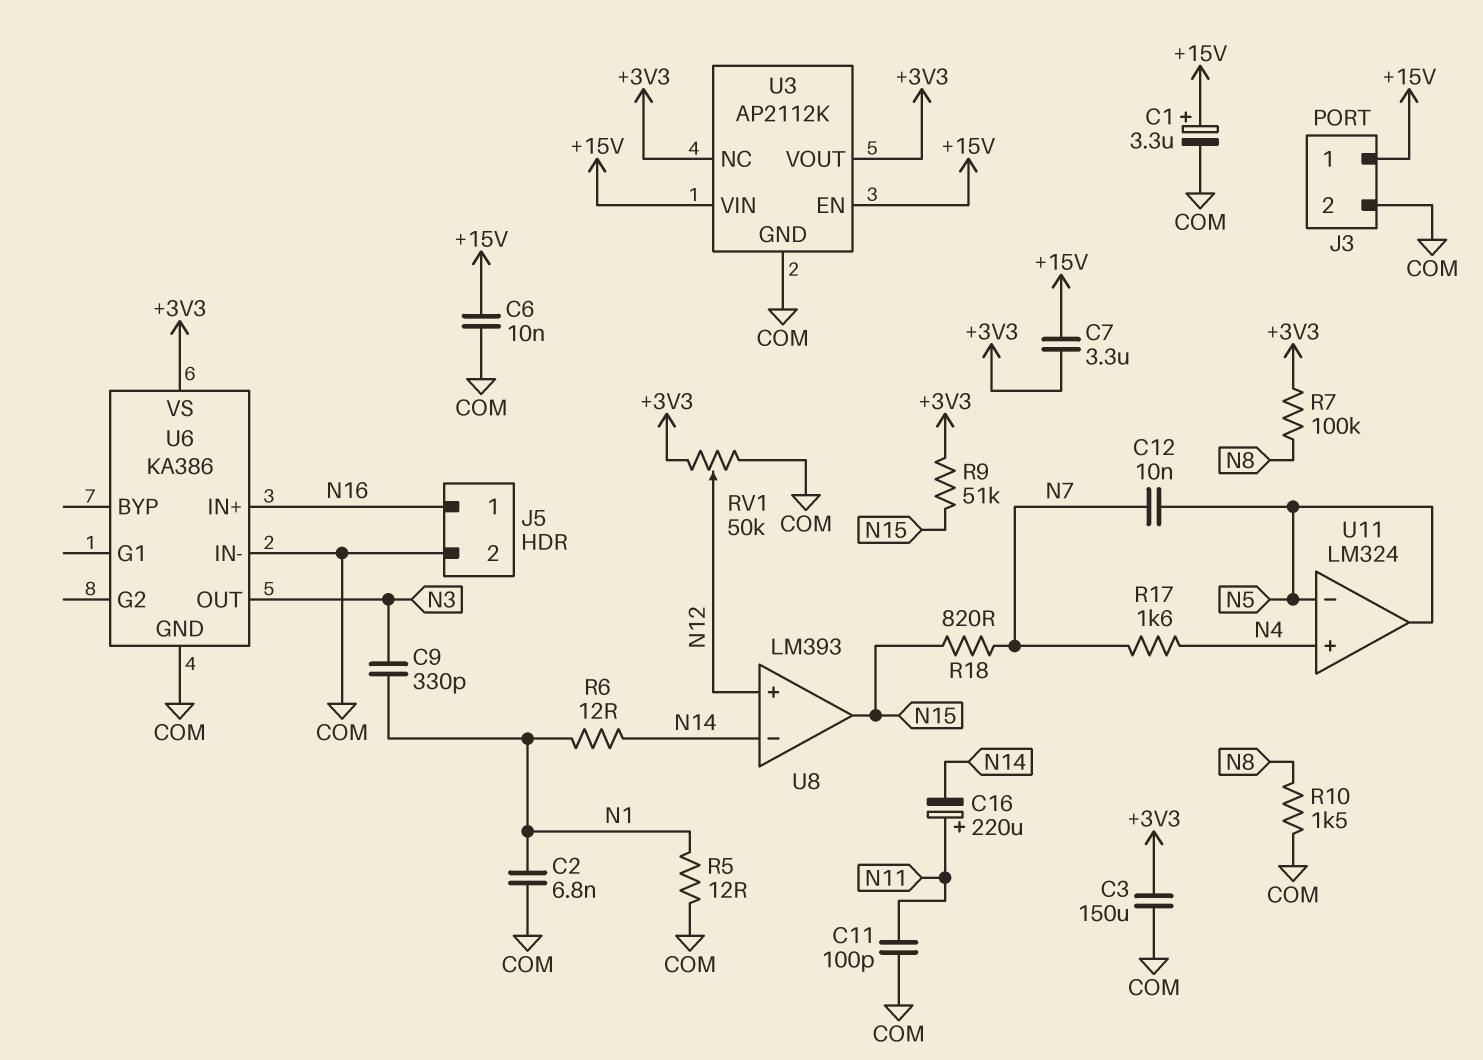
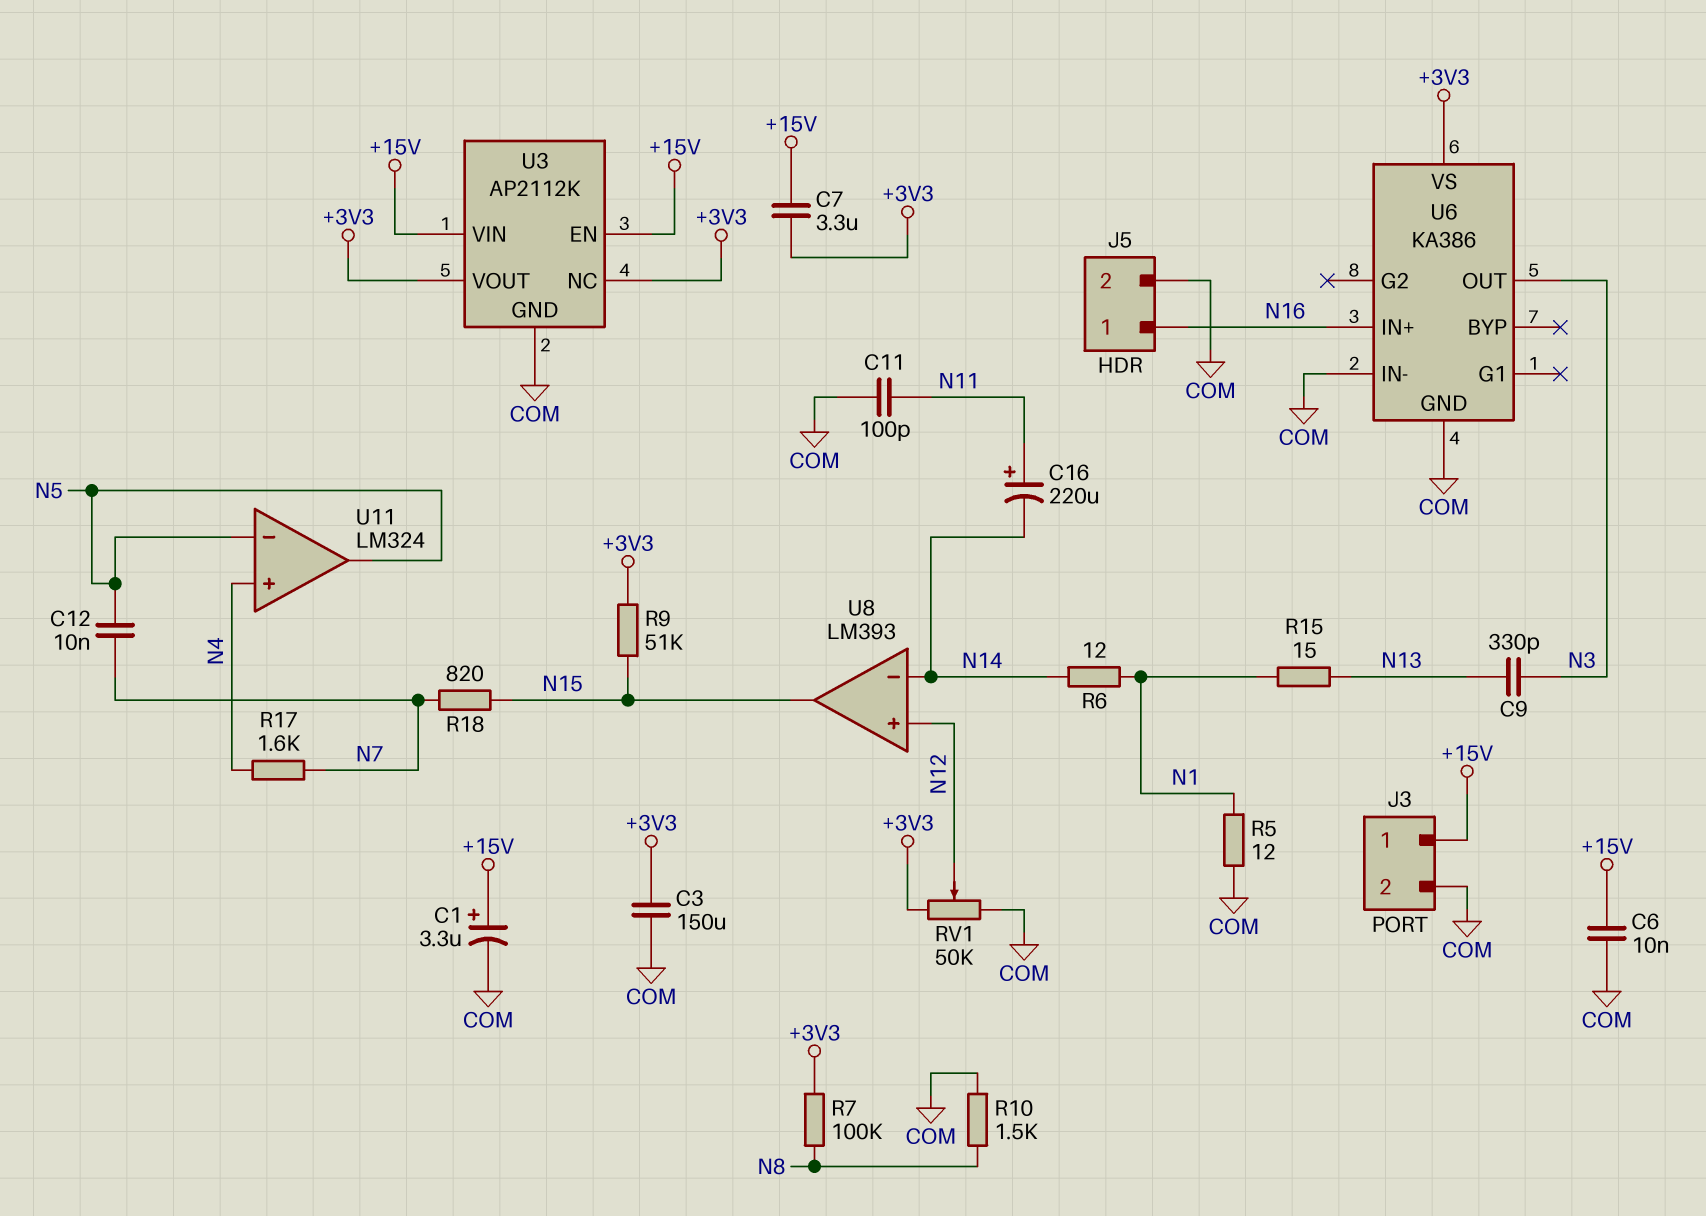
C2: 6.8nF (COM, N1) -> none
C9: 330pF (N1, N3) -> 330pF (N3, N13)
R15: none -> 15 (N1, N13)

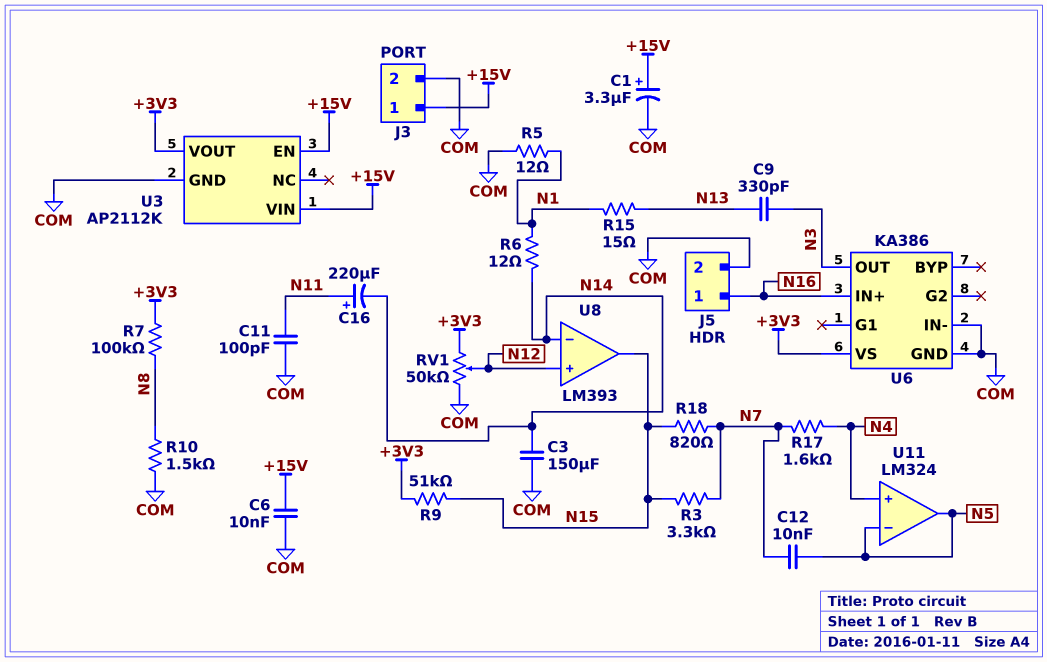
C3: 150uF (+3V3, COM) -> 150uF (COM, N14)
C7: 3.3uF (+3V3, +15V) -> none
R3: none -> 3.3k (N7, N15)
U3 pin NC: +3V3 -> none

